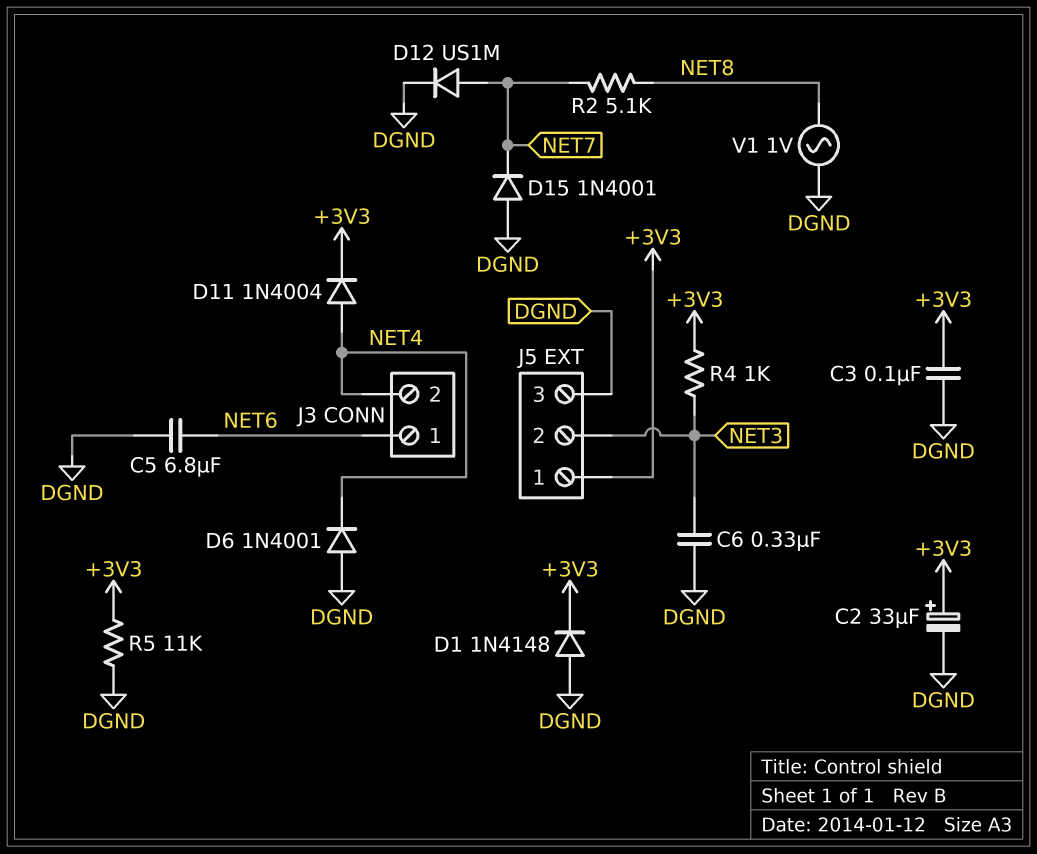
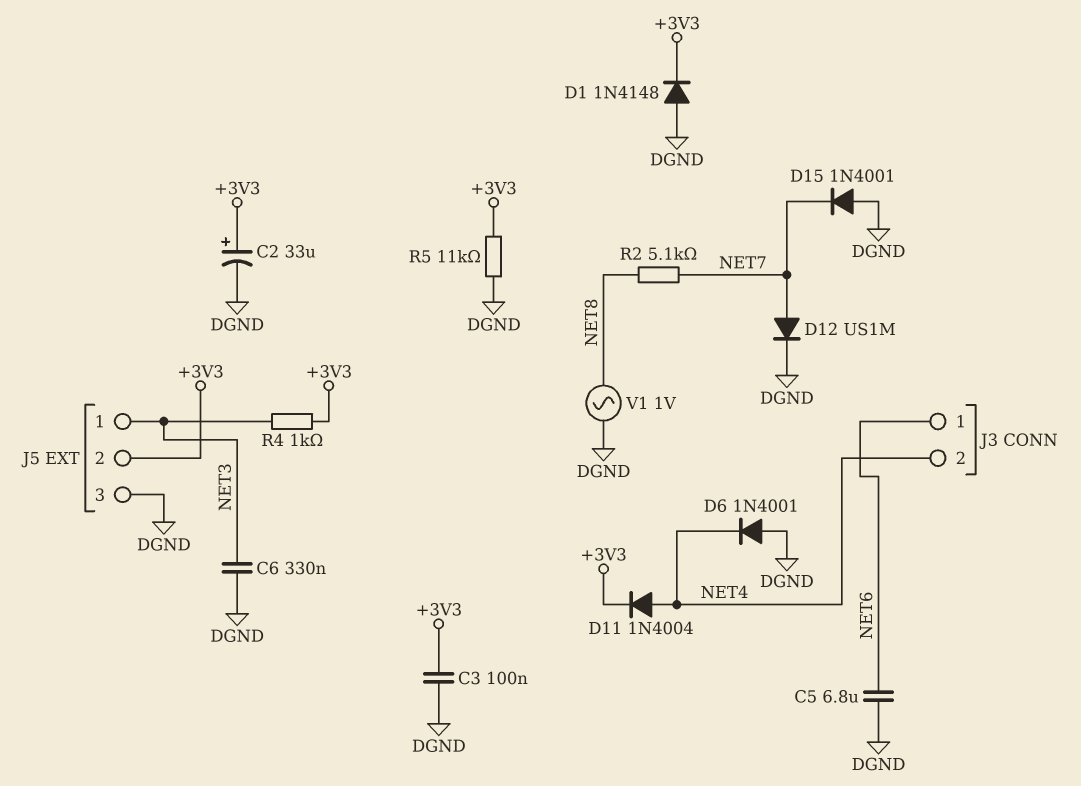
J5 pin 1: +3V3 -> NET3
J5 pin 2: NET3 -> +3V3

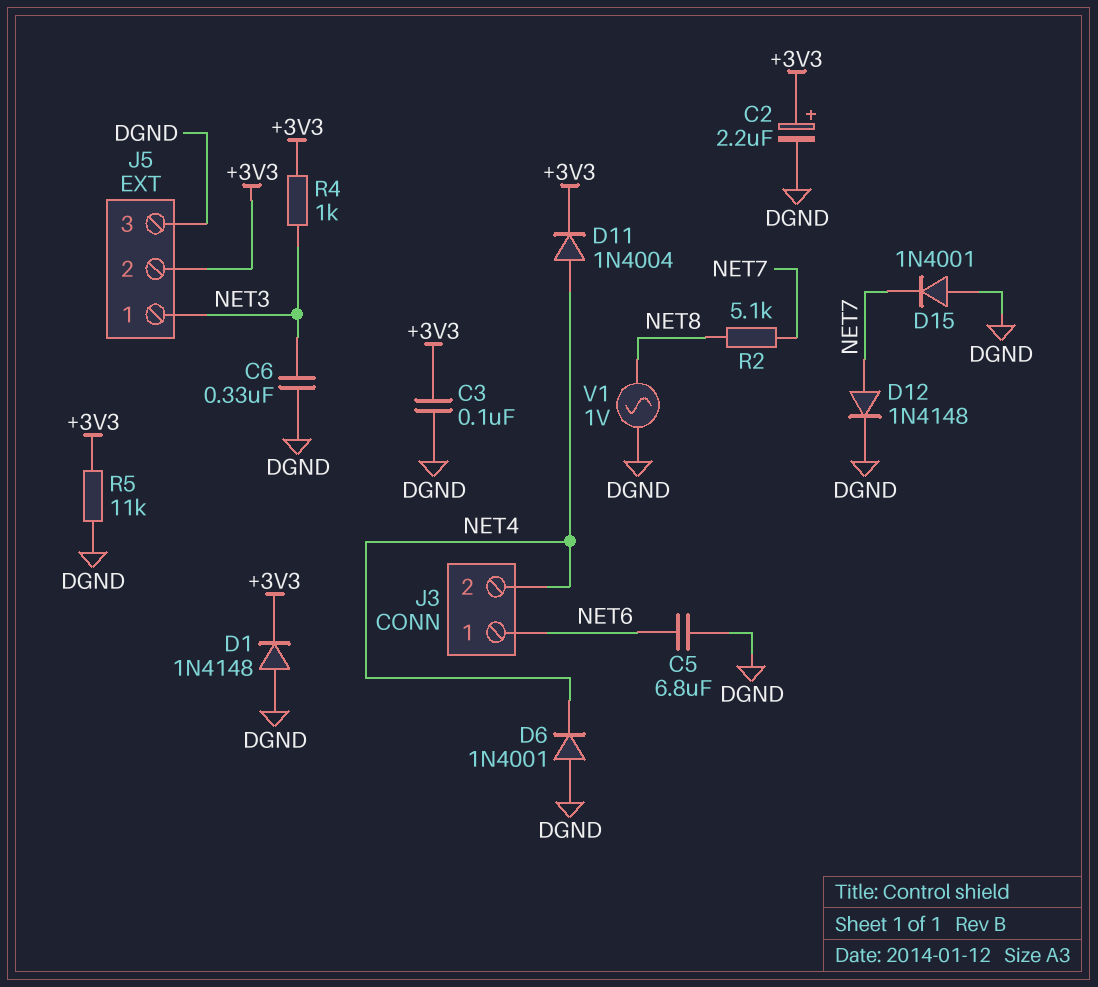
C2: 33uF (plus +3V3, minus DGND) -> 2.2uF (plus +3V3, minus DGND)
D12: diode US1M (A NET7, K DGND) -> diode 1N4148 (A NET7, K DGND)

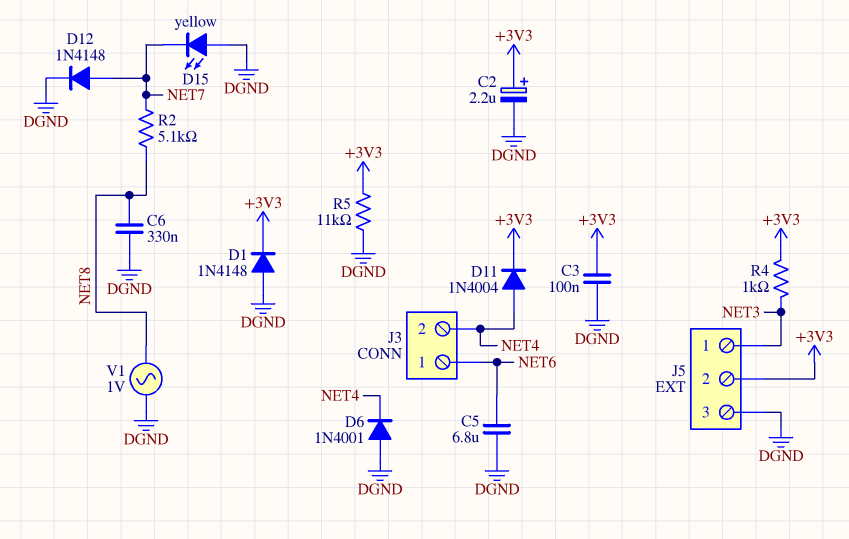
C6: 330nF (DGND, NET3) -> 330nF (DGND, NET8)
D15: diode 1N4001 (A DGND, K NET7) -> LED yellow (A DGND, K NET7)

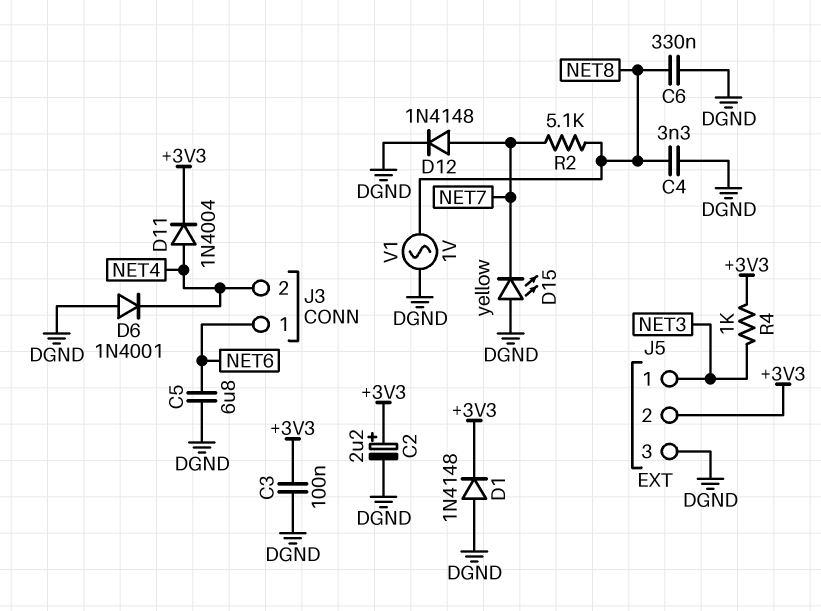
C4: none -> 3.3nF (DGND, NET8)
R5: 11k (+3V3, DGND) -> none

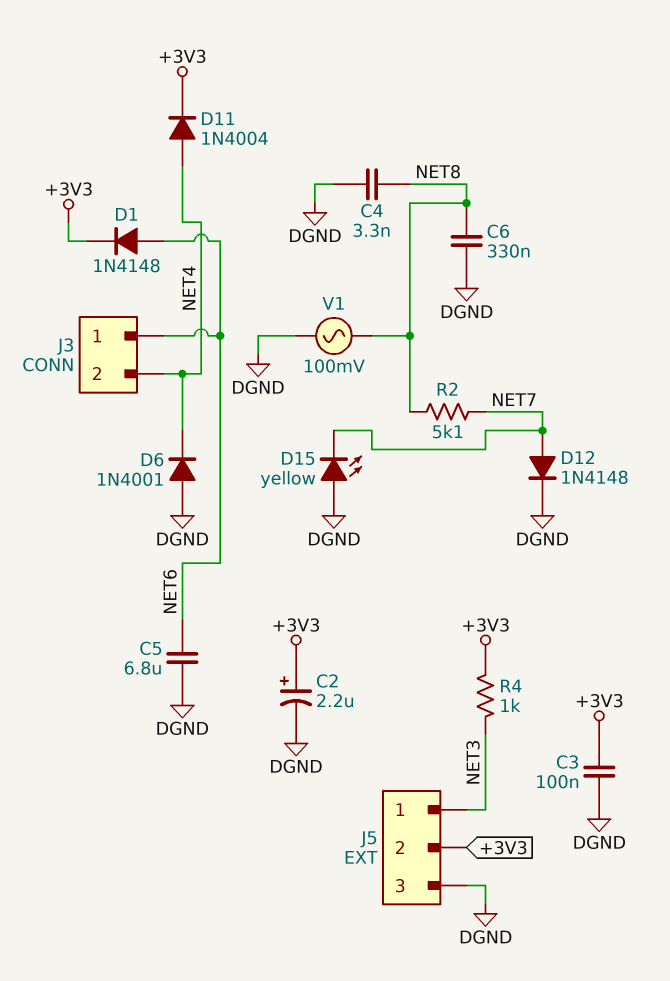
D1: diode 1N4148 (A DGND, K +3V3) -> diode 1N4148 (A NET6, K +3V3)
V1: AC 1V (DGND, NET8) -> AC 100mV (DGND, NET8)

